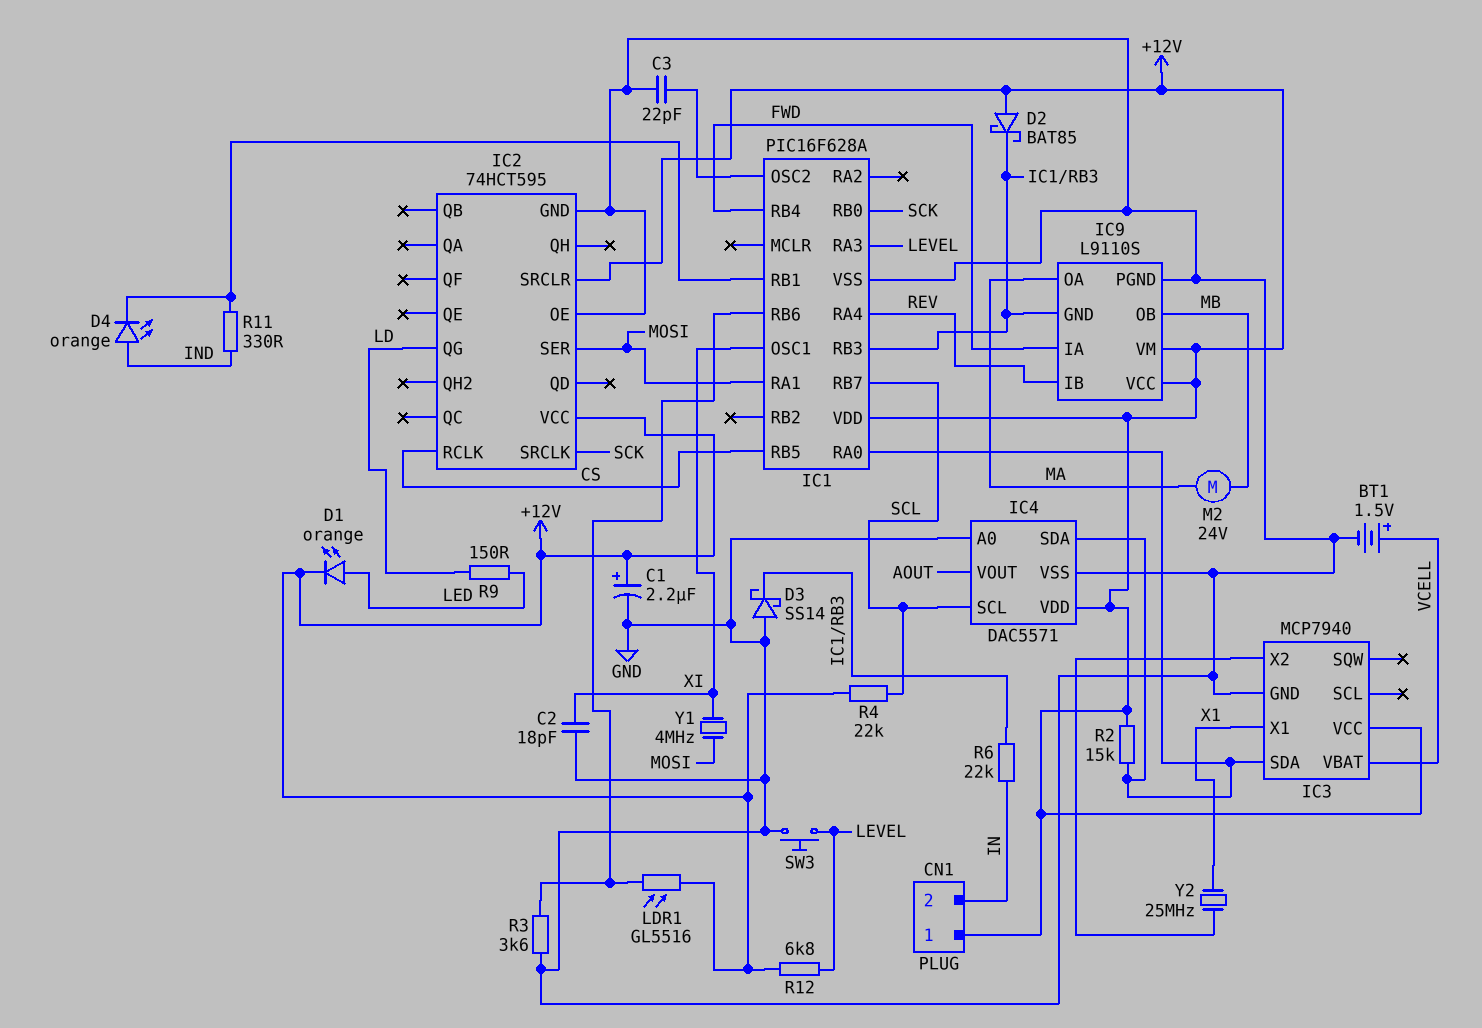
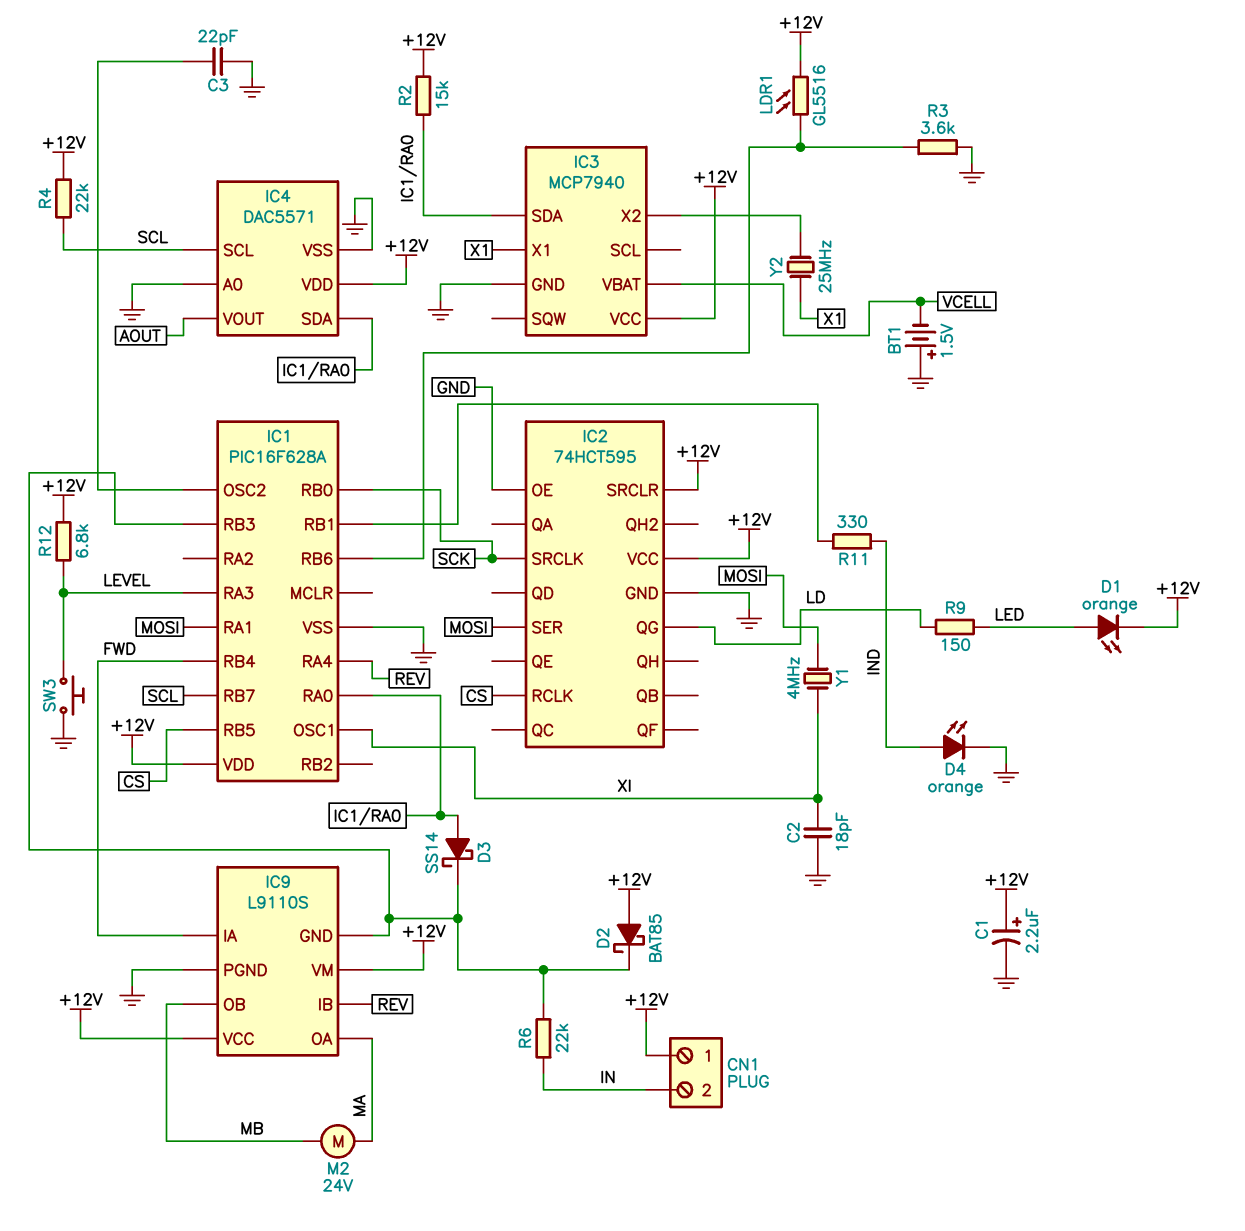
BT1: 1.5V (plus VCELL, minus GND) -> 1.5V (plus GND, minus VCELL)
D3: schottky SS14 (A GND, K IC1/RB3) -> schottky SS14 (A IC1/RA0, K IC1/RB3)
D4: LED orange (A IND, K IC1/RB1) -> LED orange (A IND, K GND)

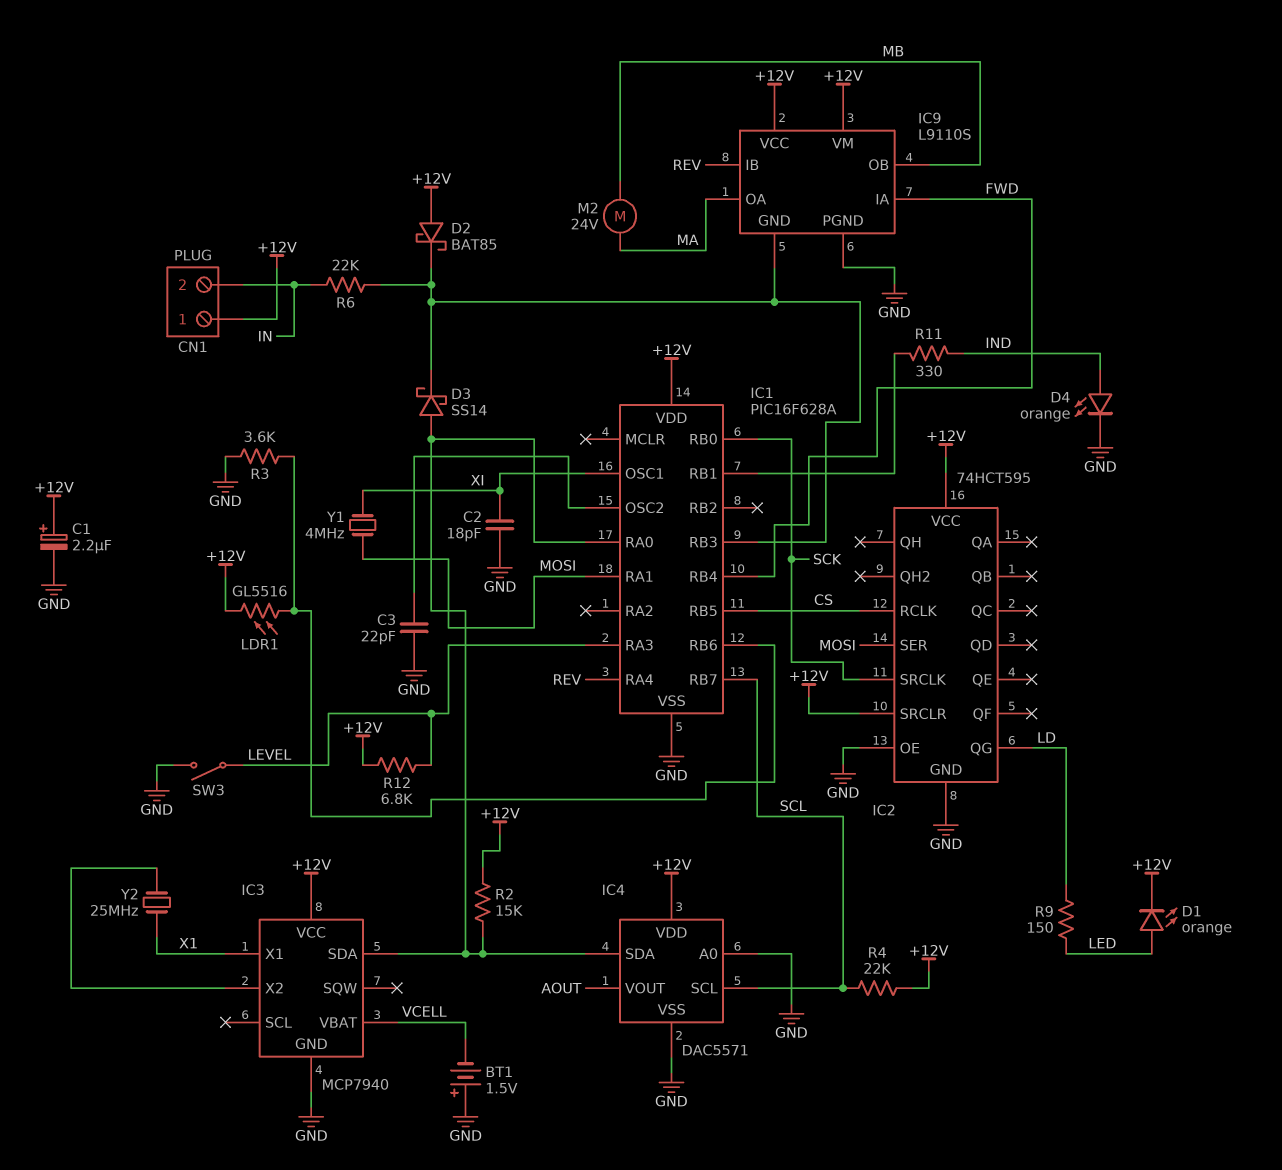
SW3: button (GND, LEVEL) -> switch (GND, LEVEL)

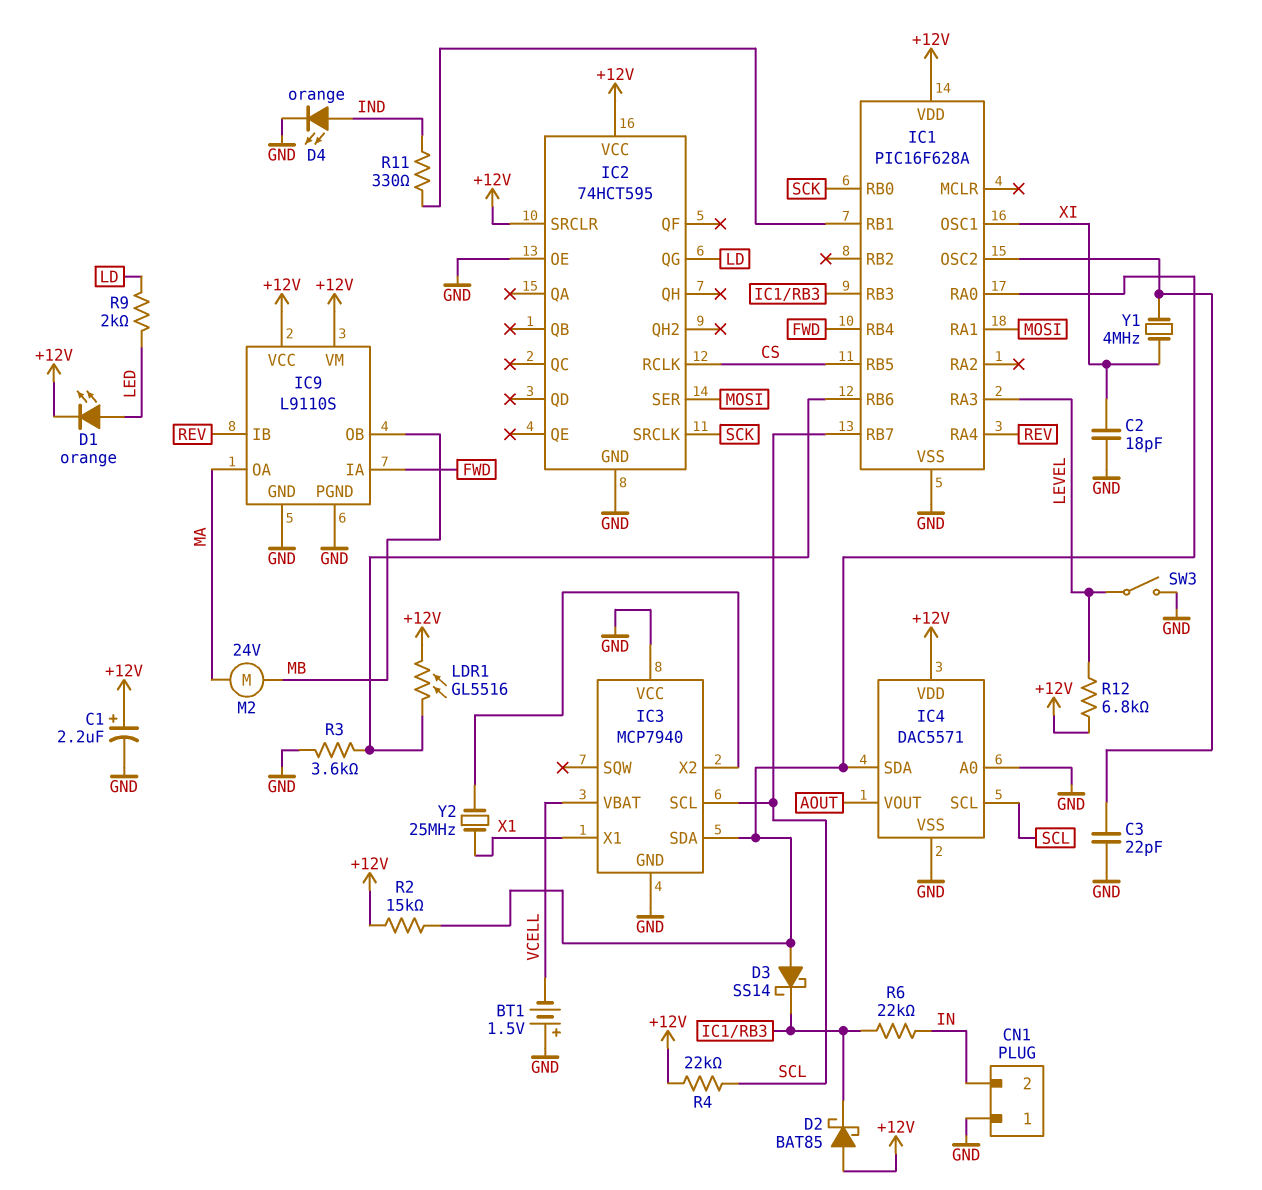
CN1 pin 1: +12V -> GND
IC3 pin SCL: none -> SCL
IC3 pin VCC: +12V -> GND
IC9 pin GND: IC1/RB3 -> GND
R9: 150 (LD, LED) -> 2k (LD, LED)
Y1: 4MHz (MOSI, XI) -> 4MHz (IC1/OSC2, XI)

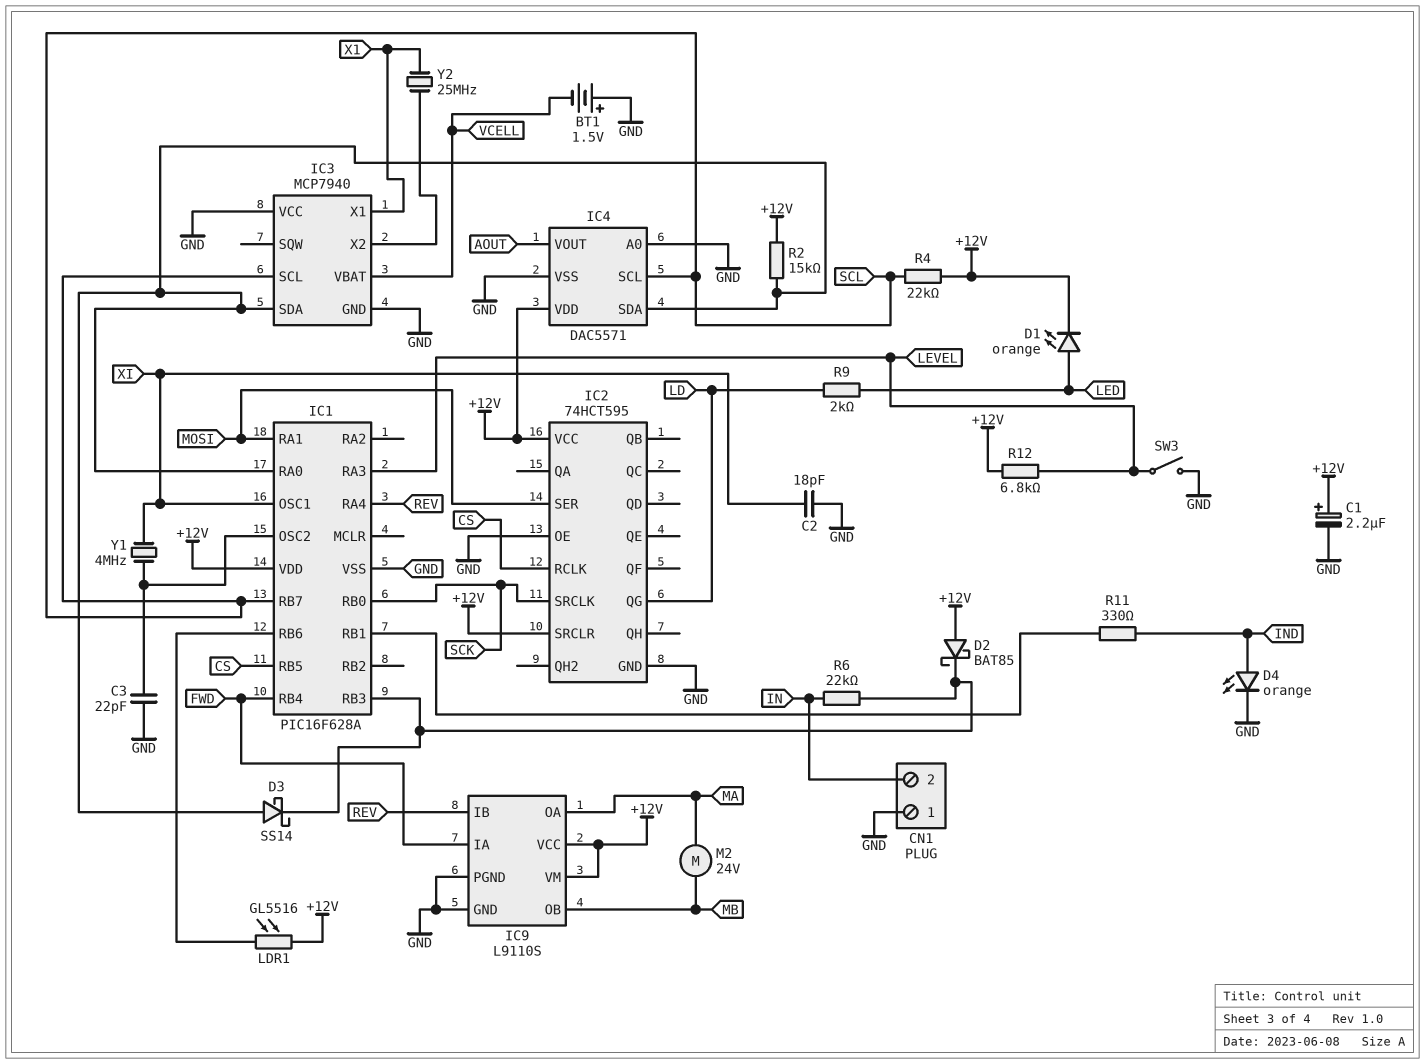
R3: 3.6k (GND, IC1/RB6) -> none

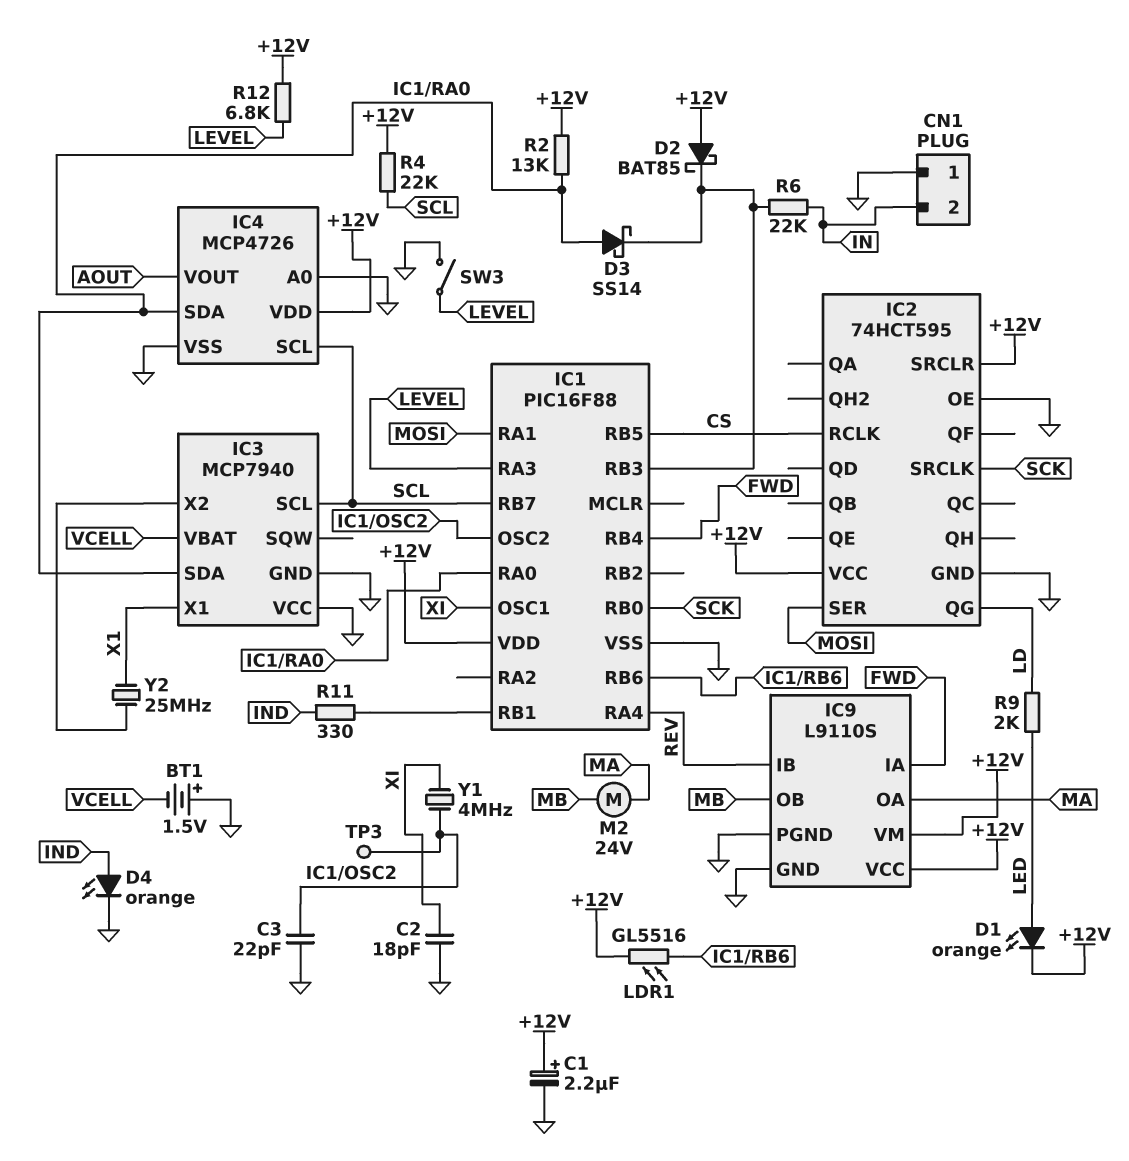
IC1: PIC16F628A -> PIC16F88
IC4: DAC5571 -> MCP4726
R2: 15k (+12V, IC1/RA0) -> 13k (+12V, IC1/RA0)
TP3: none -> test point (IC1/OSC2)

